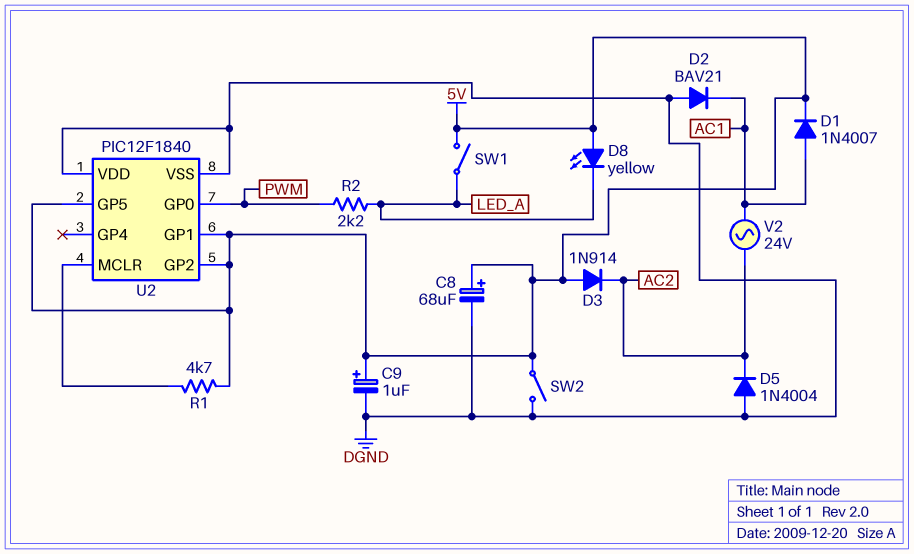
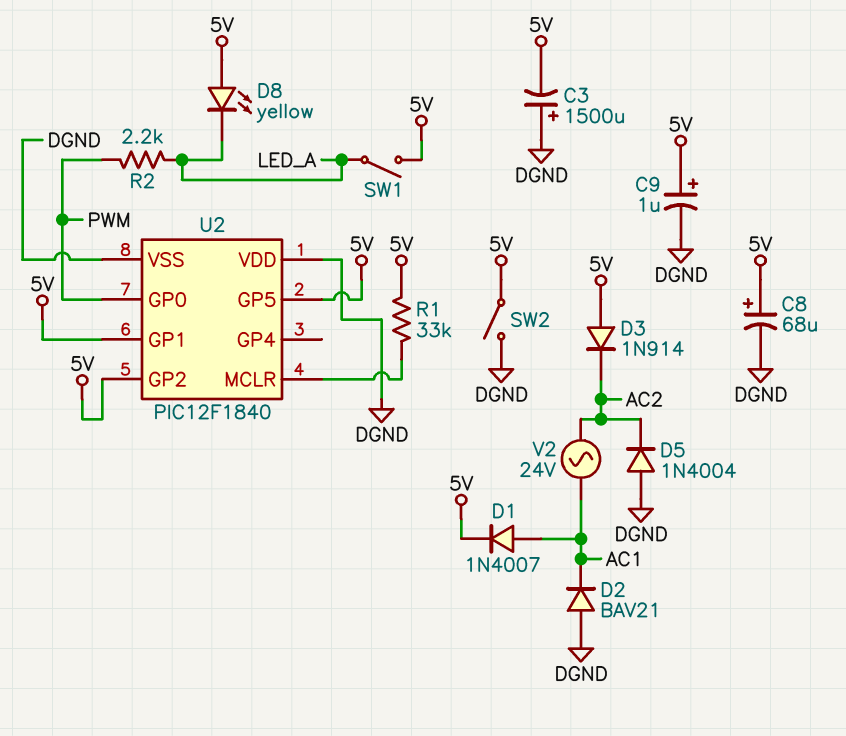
C3: none -> 1500uF (plus DGND, minus 5V)
R1: 4.7k (5V, U2/MCLR) -> 33k (5V, U2/MCLR)

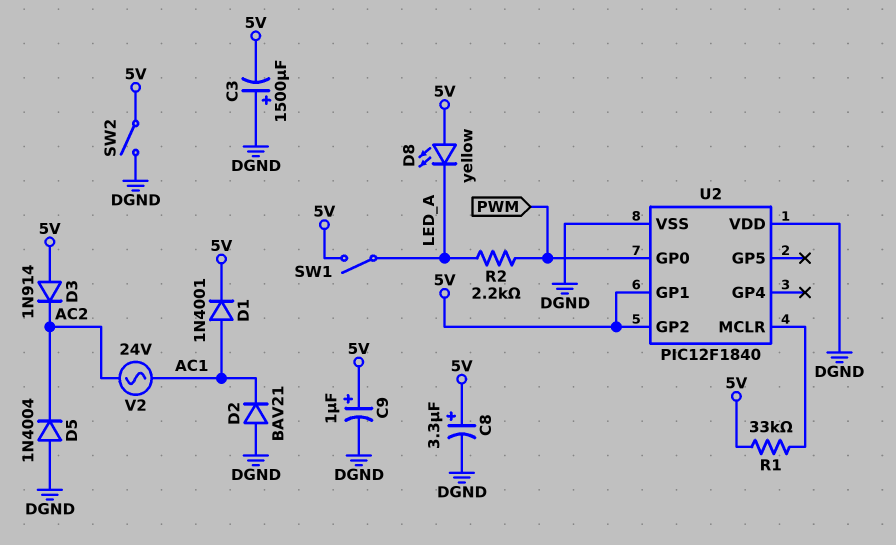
C8: 68uF (plus 5V, minus DGND) -> 3.3uF (plus 5V, minus DGND)
D1: diode 1N4007 (A AC1, K 5V) -> diode 1N4001 (A AC1, K 5V)
U2 pin GP5: 5V -> none

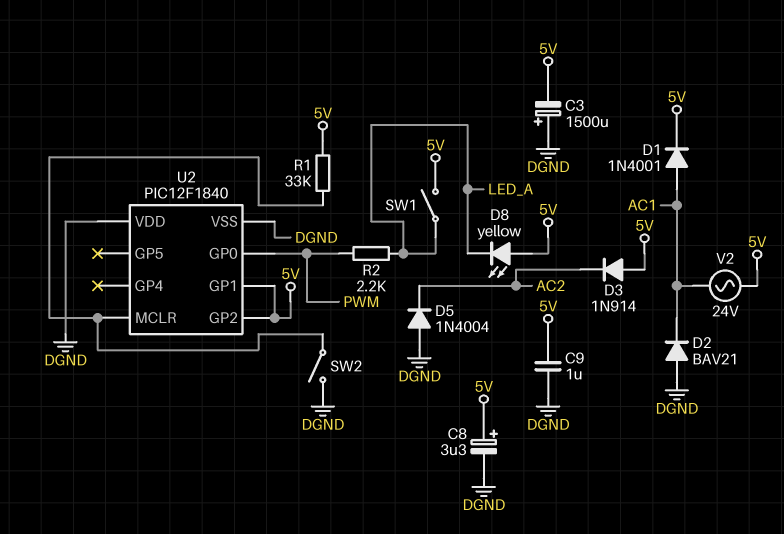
C9: 1uF (plus 5V, minus DGND) -> 1uF (5V, DGND)
SW2: switch (5V, DGND) -> switch (DGND, U2/MCLR)
V2: AC 24V (AC1, AC2) -> AC 24V (5V, AC1)

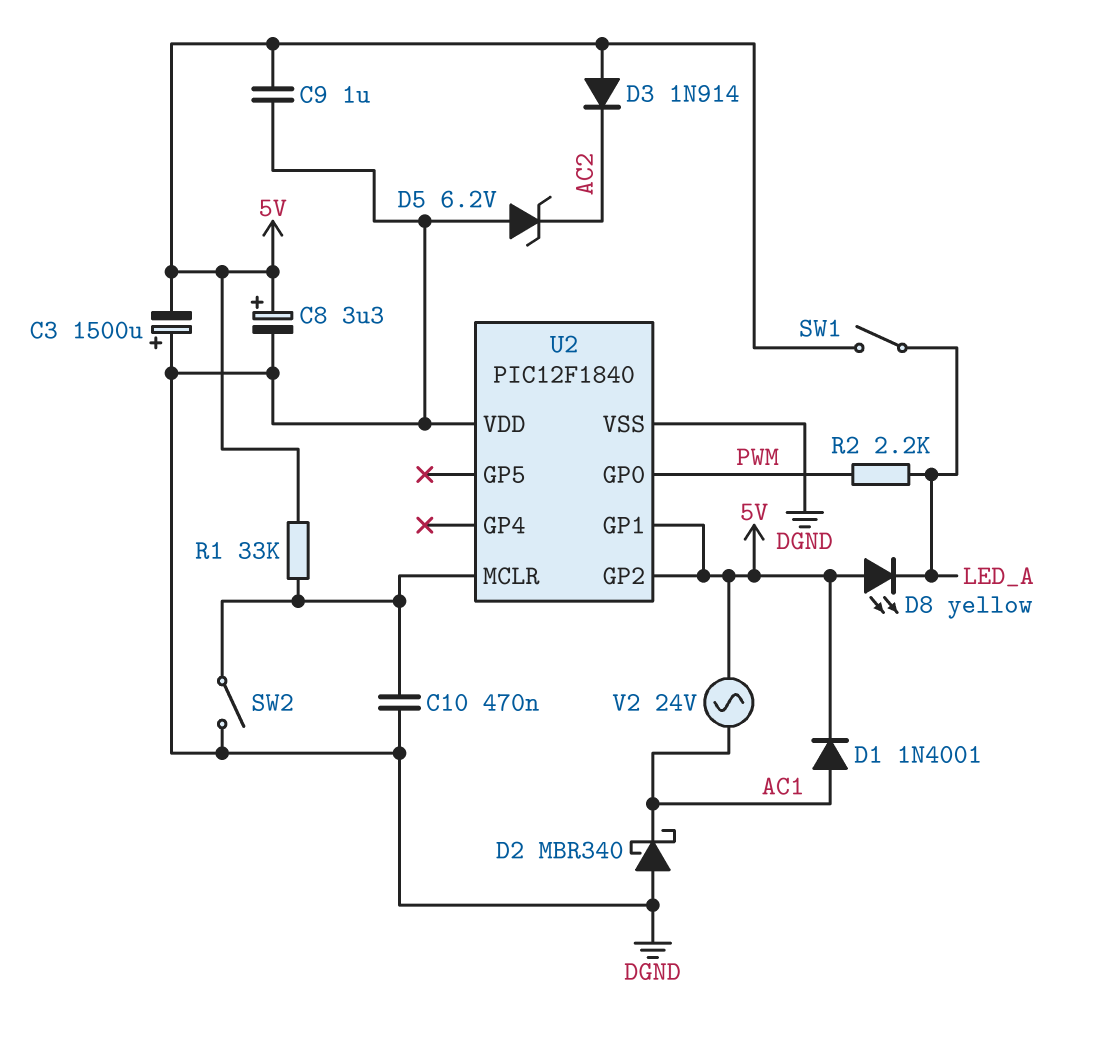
C10: none -> 470nF (DGND, U2/MCLR)
D2: diode BAV21 (A DGND, K AC1) -> schottky MBR340 (A DGND, K AC1)
D5: diode 1N4004 (A DGND, K AC2) -> zener 6.2V (A DGND, K AC2)

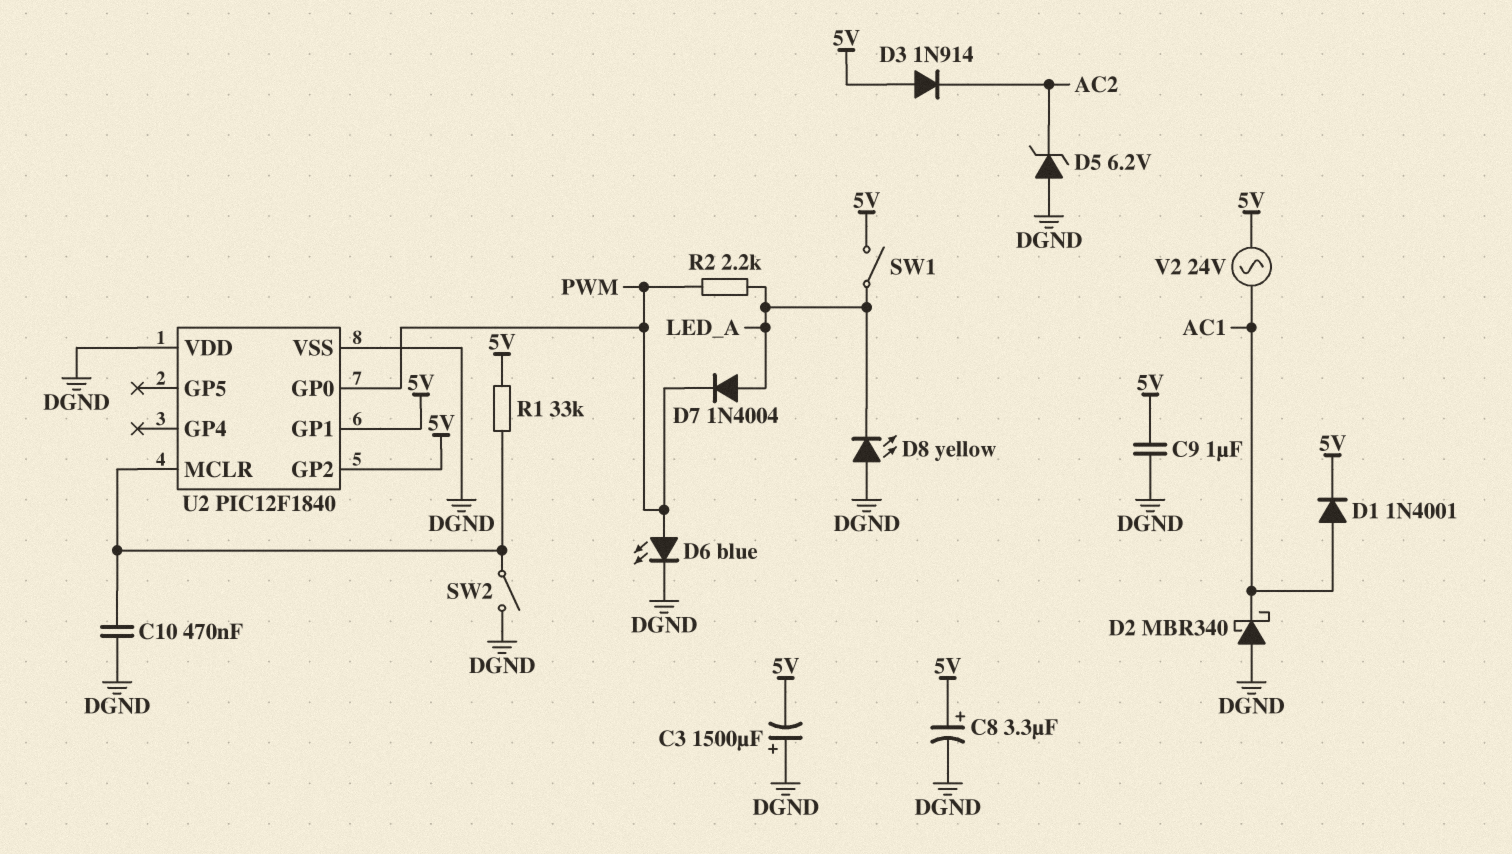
D6: none -> LED blue (A PWM, K DGND)
D7: none -> diode 1N4004 (A LED_A, K PWM)
D8: LED yellow (A 5V, K LED_A) -> LED yellow (A DGND, K LED_A)

